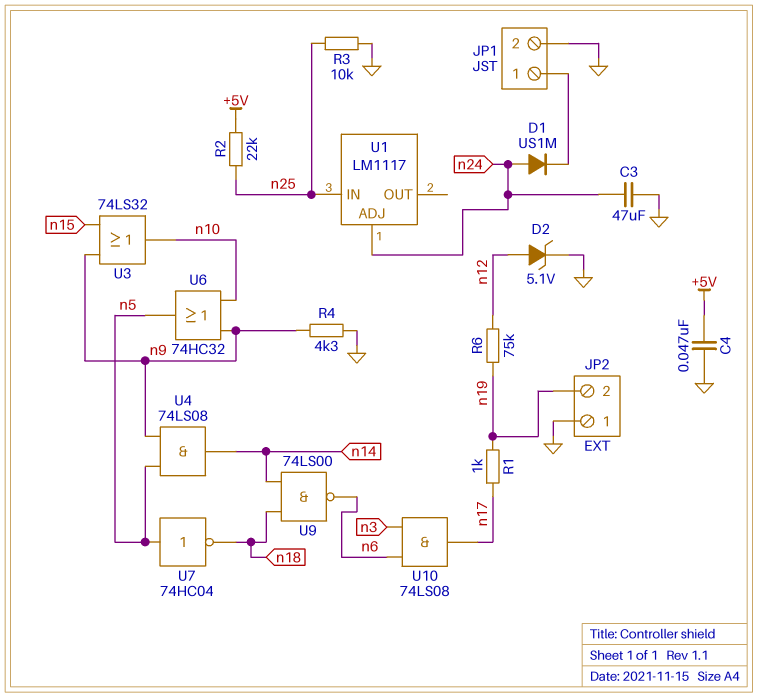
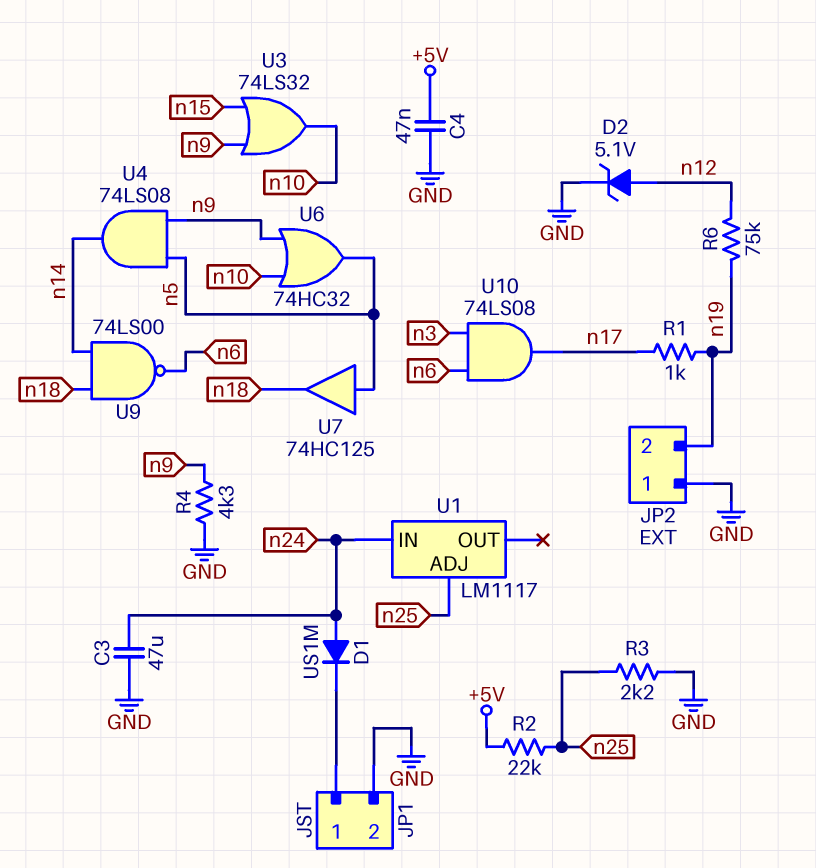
R3: 10k (GND, n25) -> 2.2k (GND, n25)
U1 pin ADJ: n24 -> n25
U1 pin IN: n25 -> n24
U7: NOT 74HC04 (in n5, out n18) -> buffer 74HC125 (in n5, out n18)

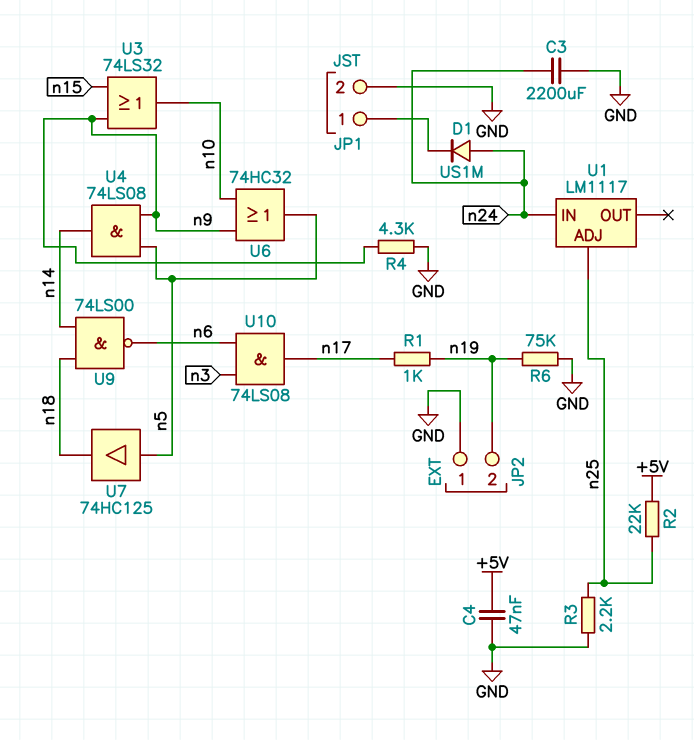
C3: 47uF (GND, n24) -> 2200uF (GND, n24)
D2: zener 5.1V (A n12, K GND) -> none
R6: 75k (n12, n19) -> 75k (GND, n19)

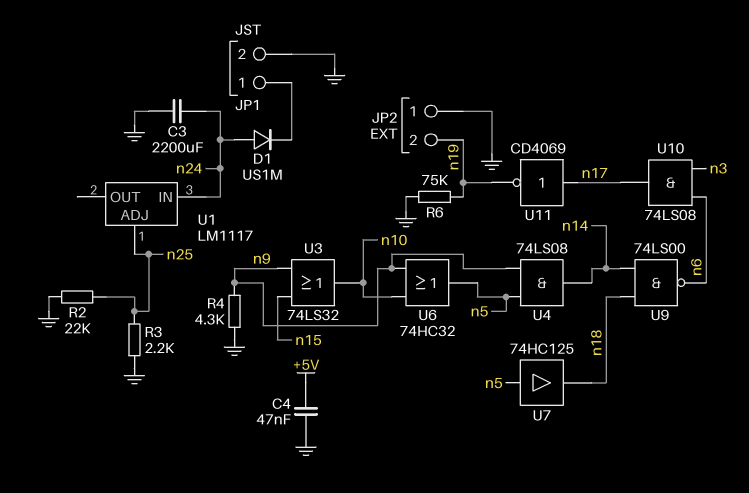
R1: 1k (n17, n19) -> none
R2: 22k (+5V, n25) -> 22k (GND, n25)
U11: none -> NOT CD4069 (in n17, out n19)

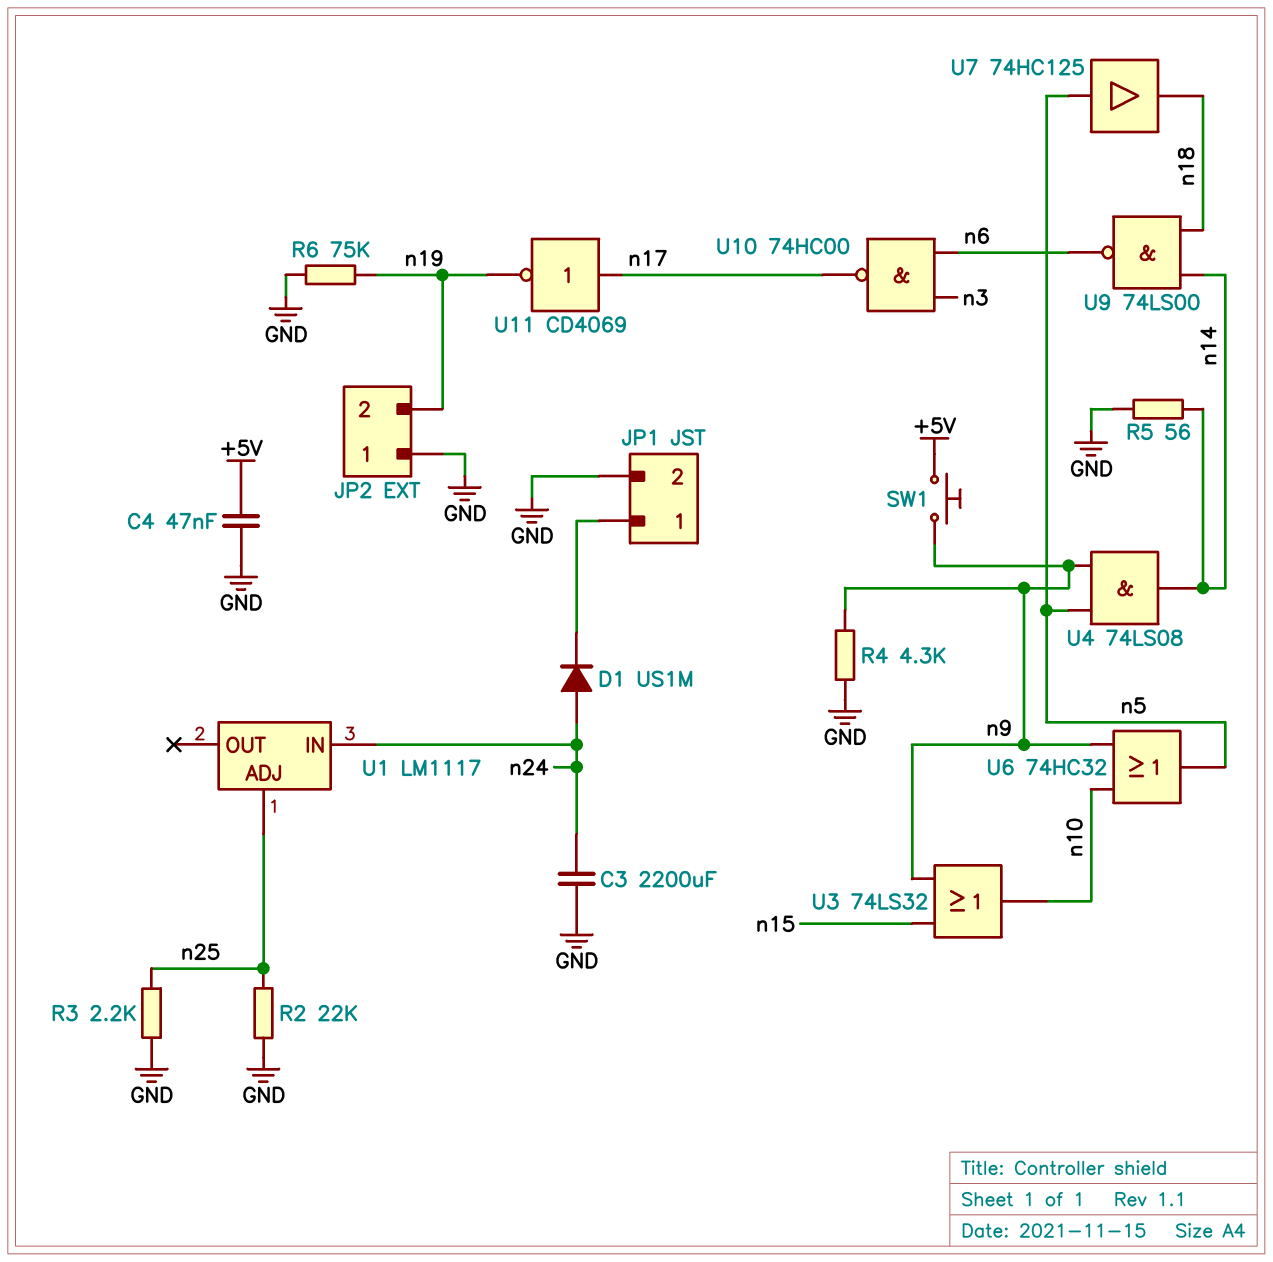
R5: none -> 56 (GND, n14)
SW1: none -> button (+5V, n9)
U10: AND 74LS08 (in n3, in n6, out n17) -> NAND 74HC00 (in n3, in n6, out n17)

